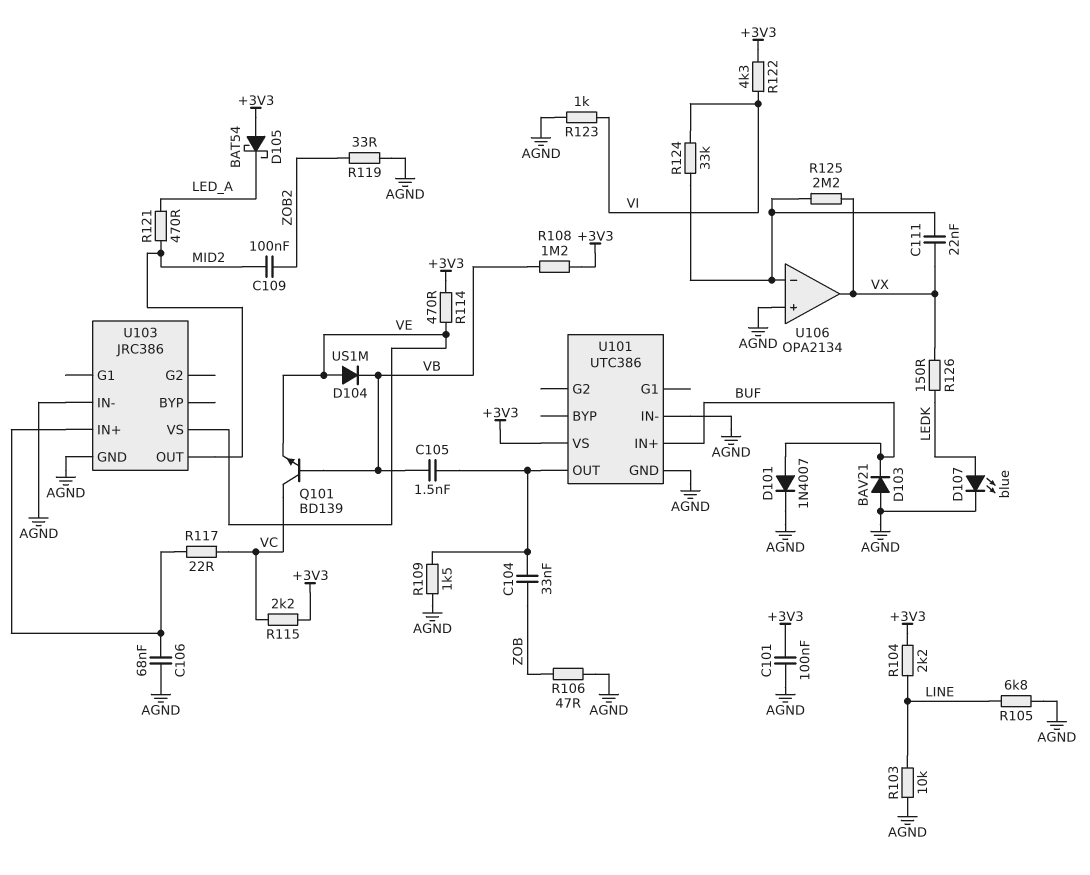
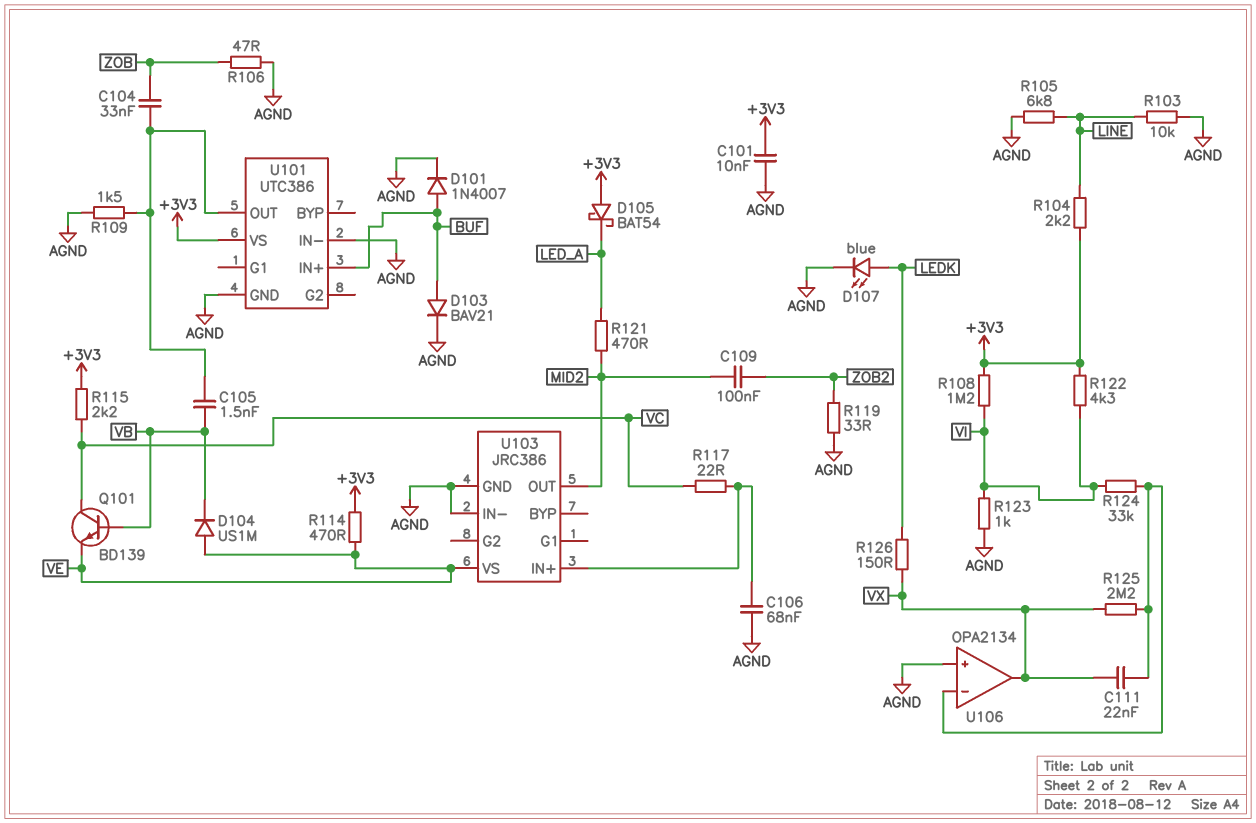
C101: 100nF (+3V3, AGND) -> 10nF (+3V3, AGND)
D103: diode BAV21 (A AGND, K BUF) -> diode BAV21 (A BUF, K AGND)
R108: 1.2M (+3V3, VB) -> 1.2M (+3V3, VI)

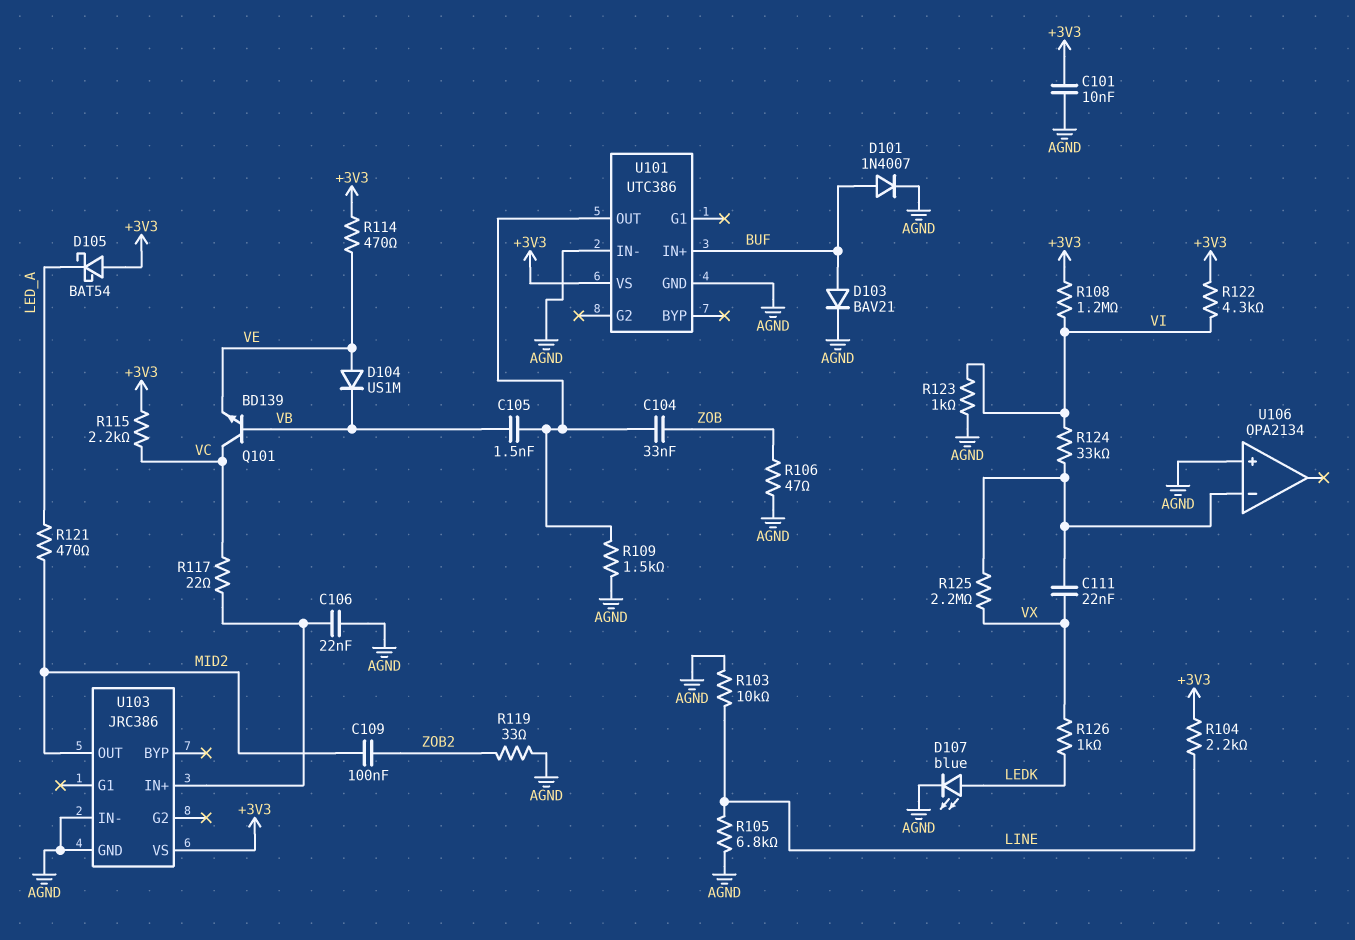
C106: 68nF (AGND, U103/IN+) -> 22nF (AGND, U103/IN+)
R126: 150 (LEDK, VX) -> 1k (LEDK, VX)
U103 pin VS: VE -> +3V3
U106 pin out: VX -> none

